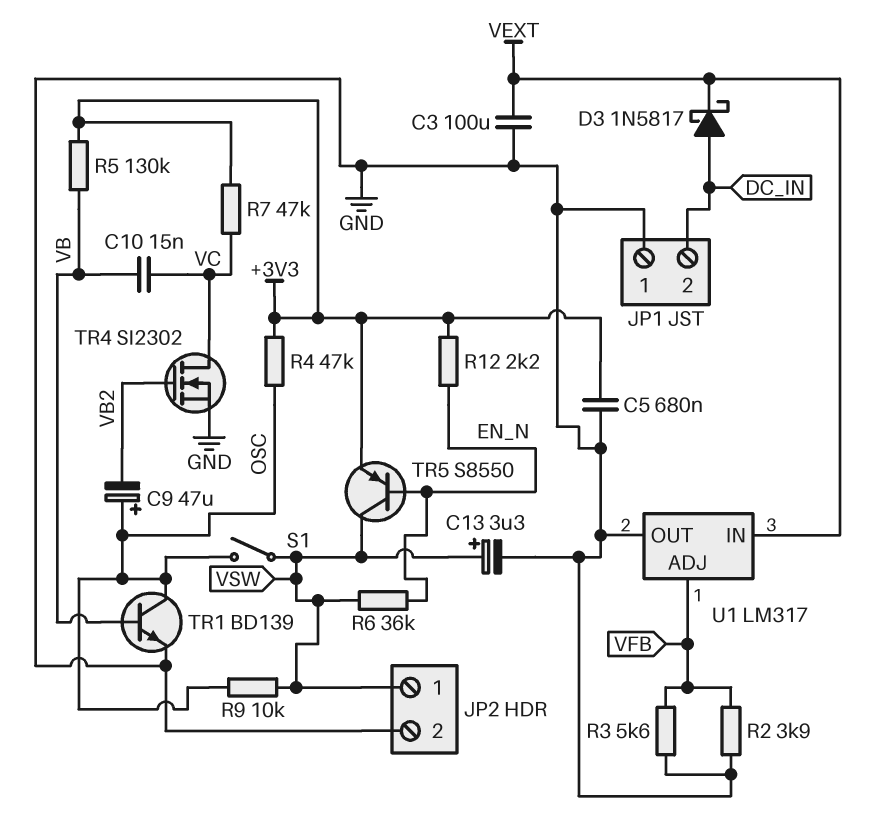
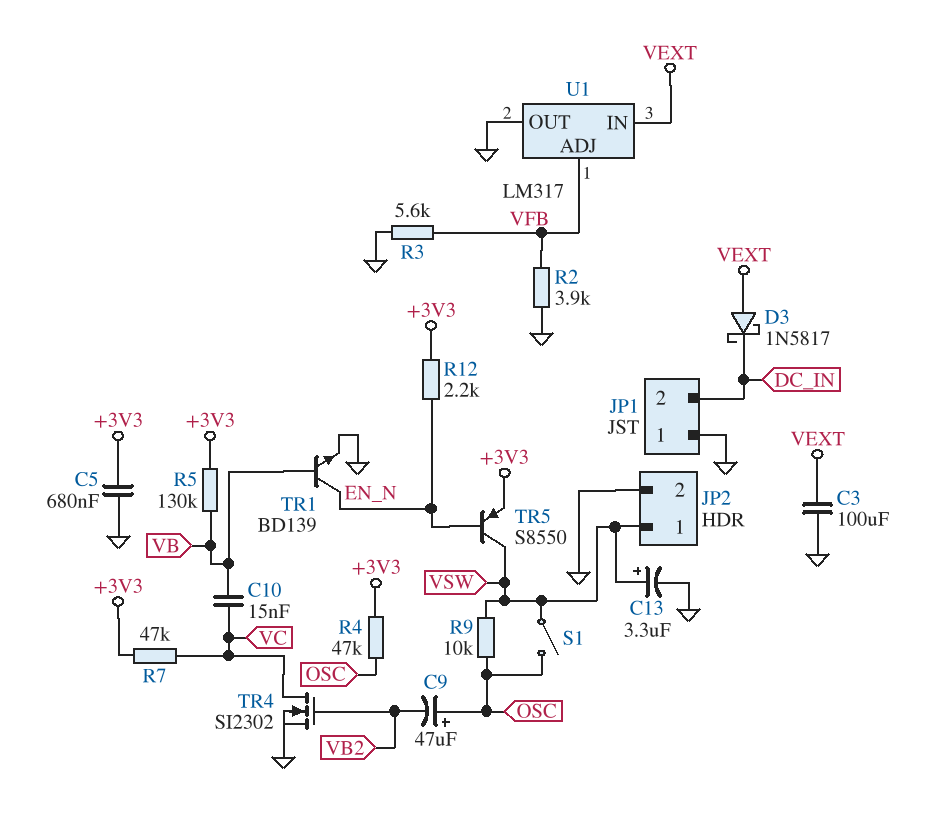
D3: schottky 1N5817 (A DC_IN, K VEXT) -> schottky 1N5817 (A VEXT, K DC_IN)
R6: 36k (EN_N, VSW) -> none
TR1: NPN BD139 (B VB, C OSC, E GND) -> NPN BD139 (B VB, C EN_N, E GND)

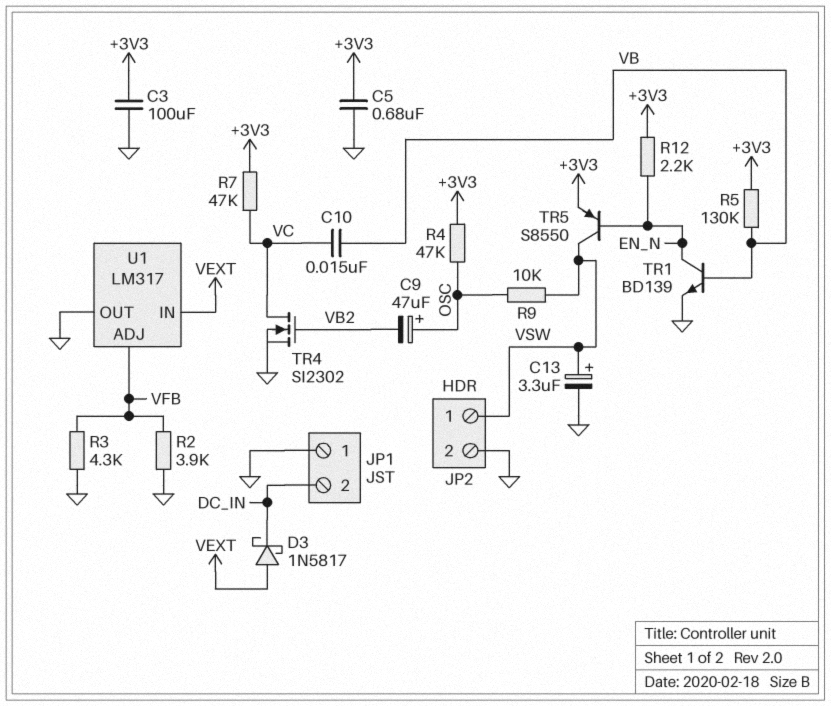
C3: 100uF (GND, VEXT) -> 100uF (+3V3, GND)
R3: 5.6k (GND, VFB) -> 4.3k (GND, VFB)
S1: switch (OSC, VSW) -> none

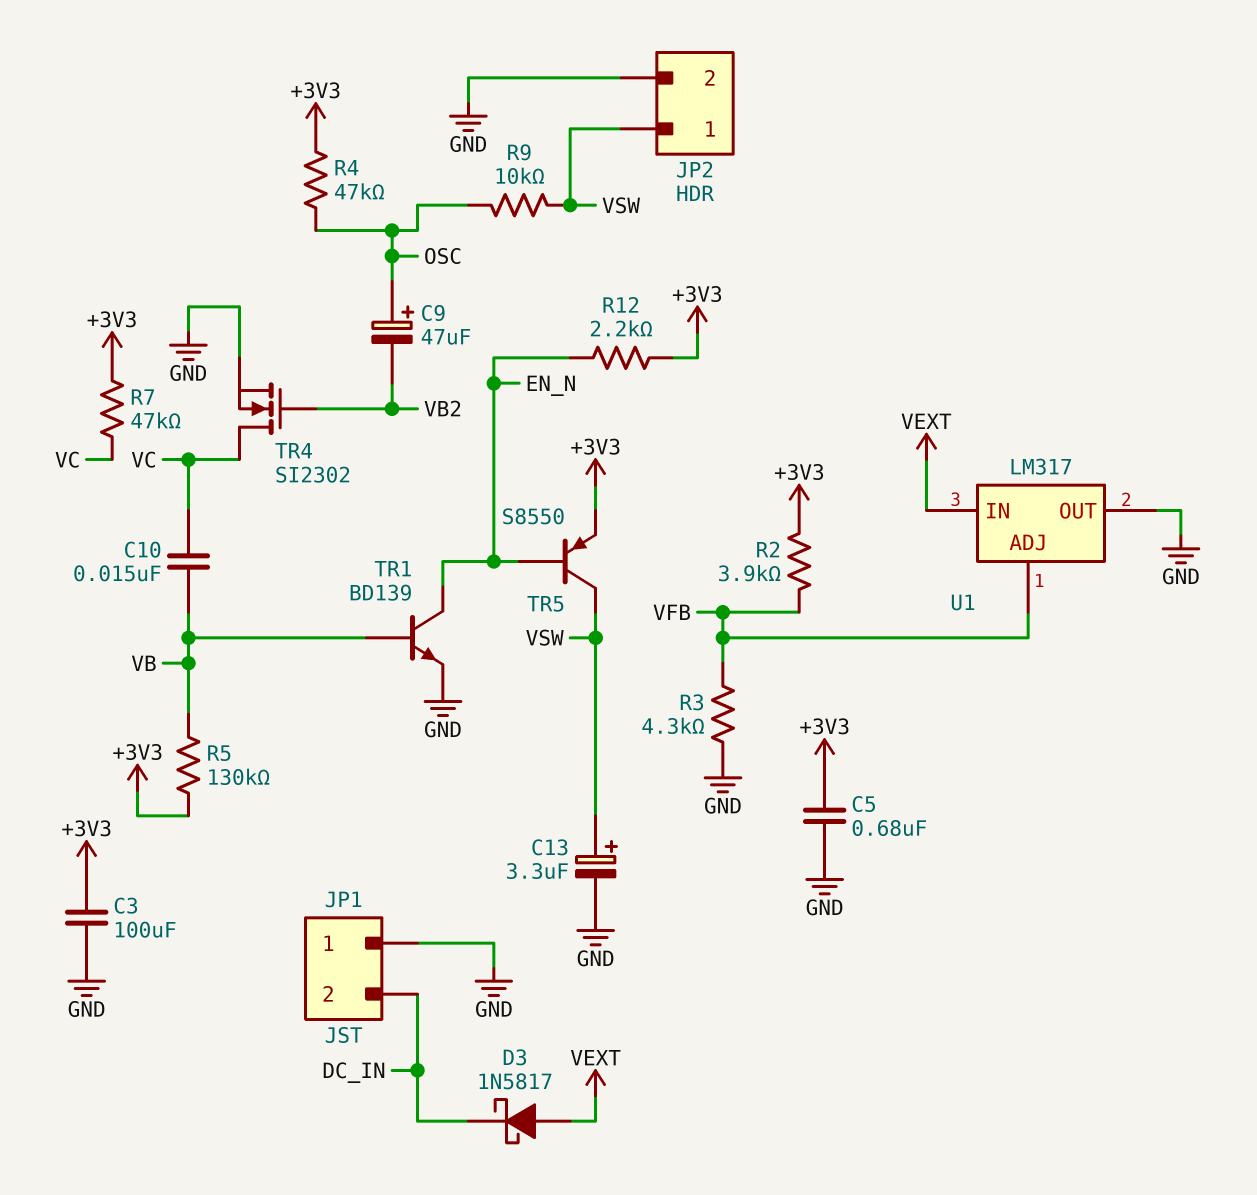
R2: 3.9k (GND, VFB) -> 3.9k (+3V3, VFB)

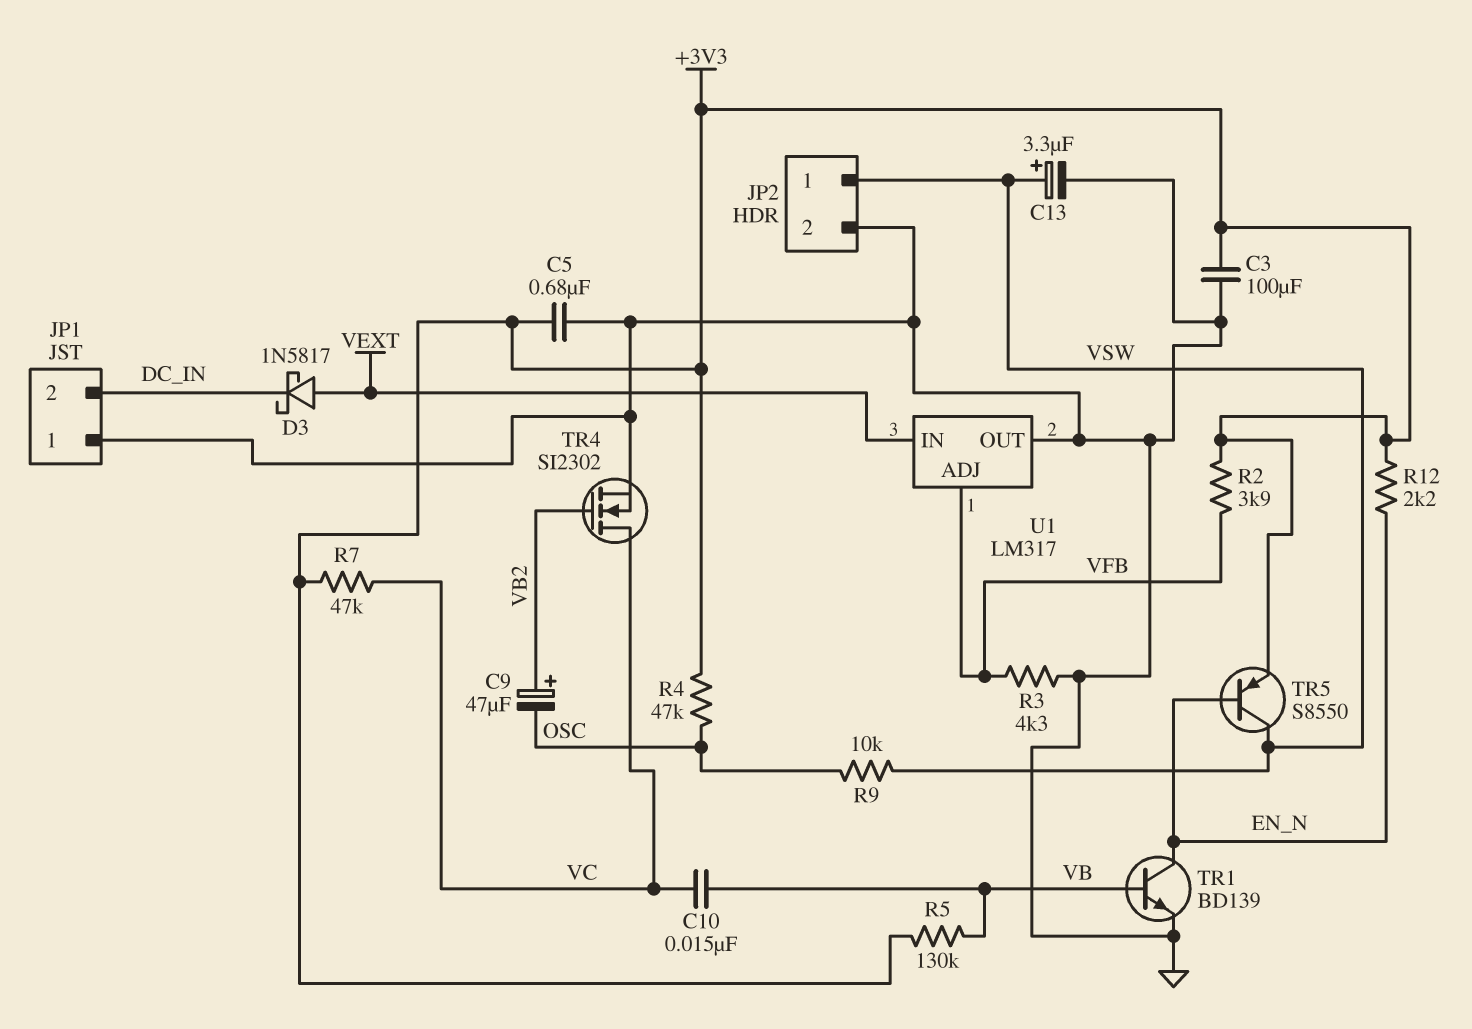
C9: 47uF (plus OSC, minus VB2) -> 47uF (plus VB2, minus OSC)

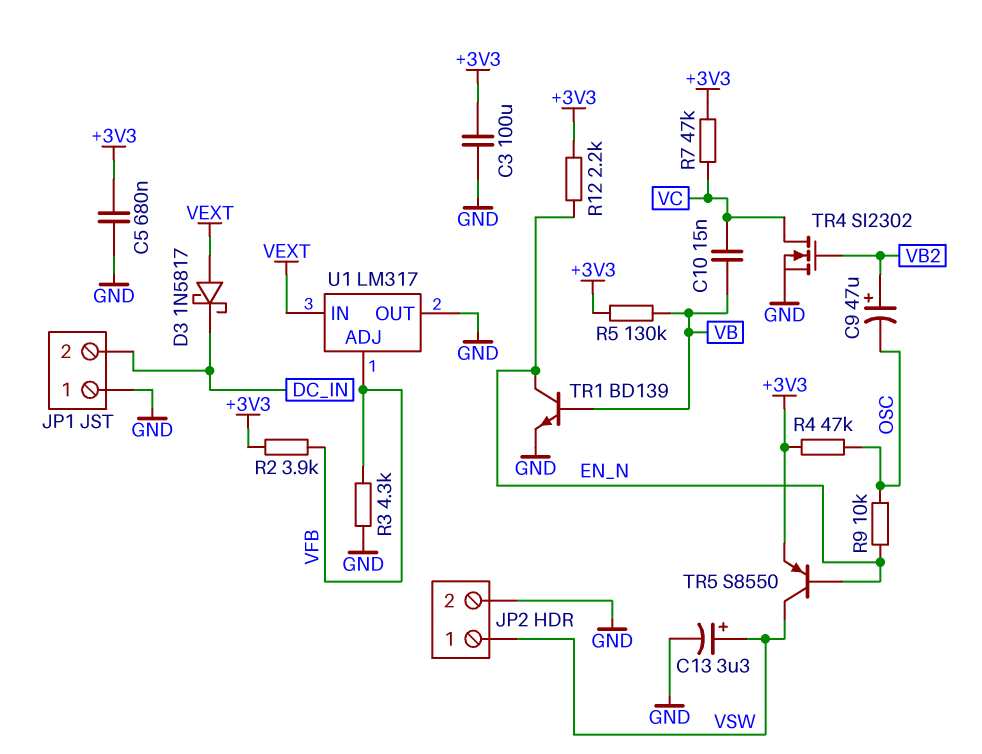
R9: 10k (OSC, VSW) -> 10k (EN_N, OSC)

